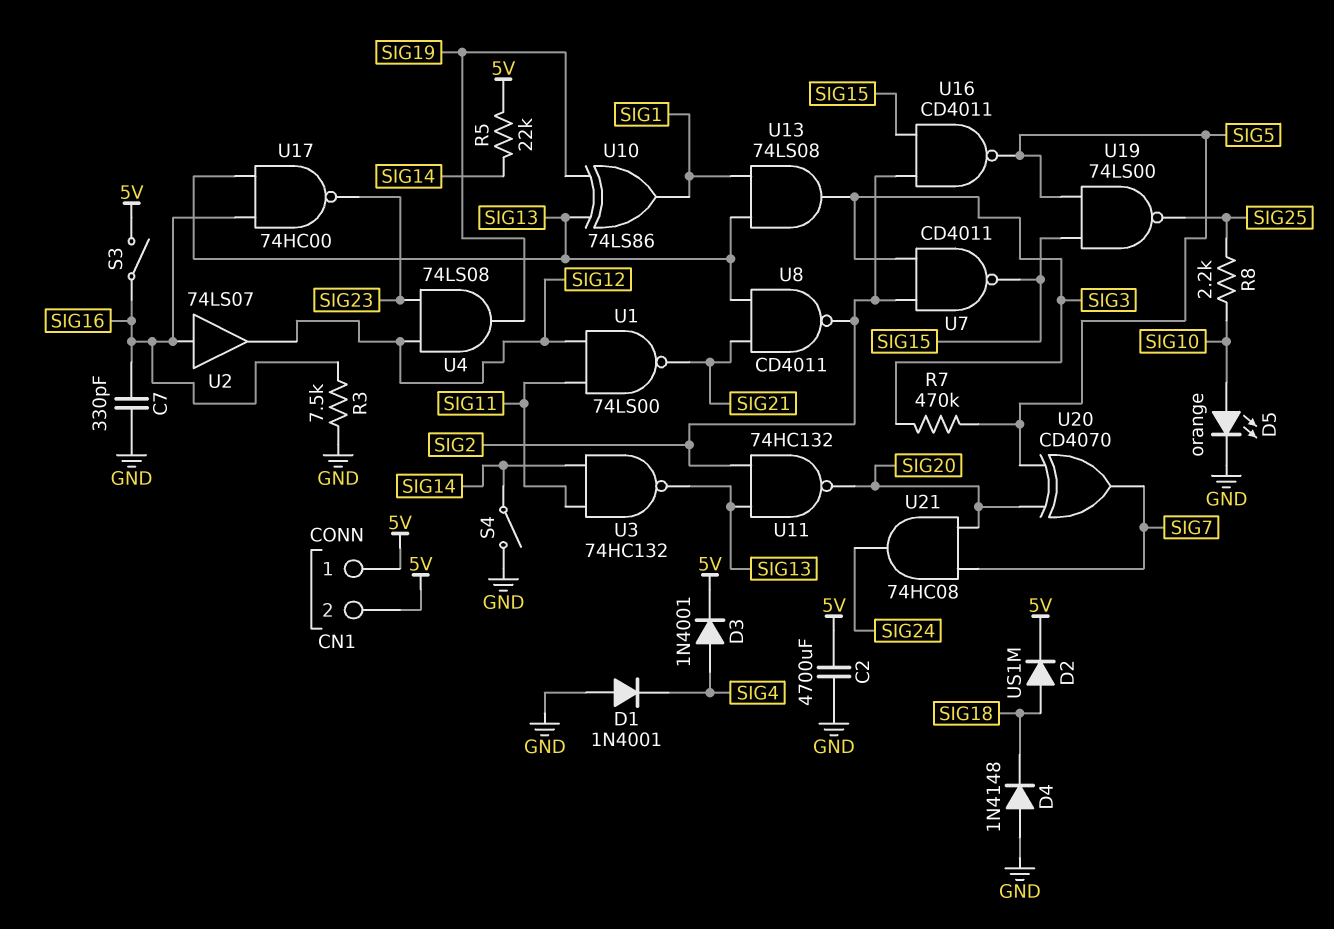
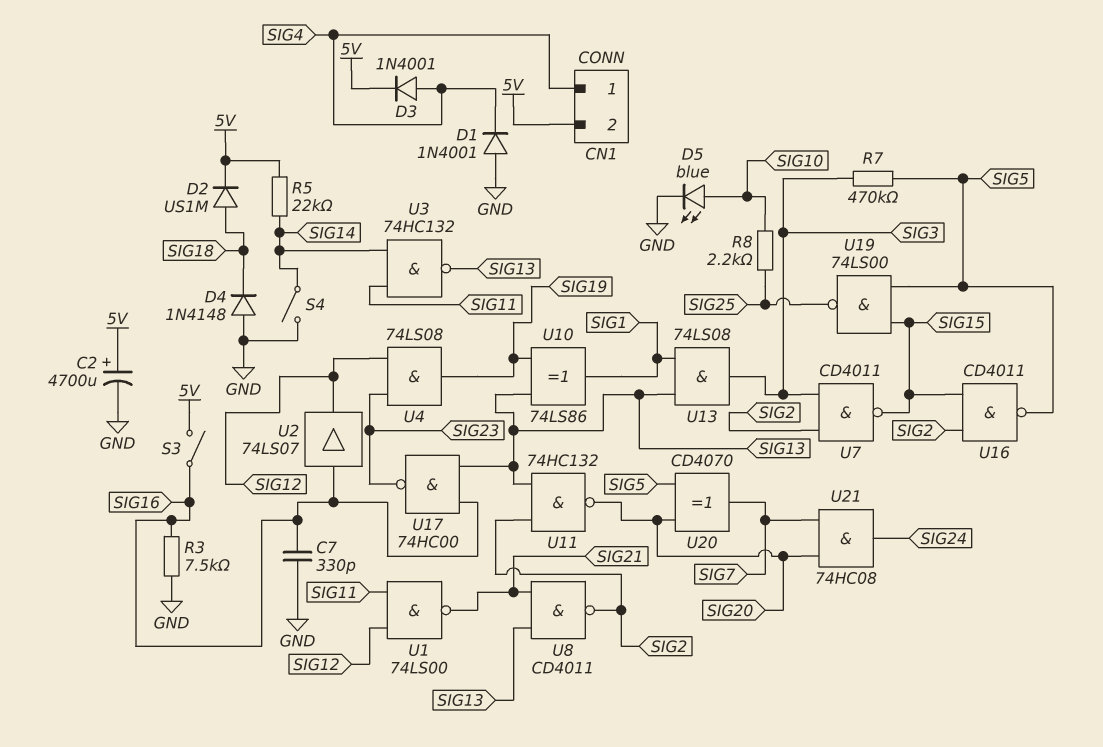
C2: 4700uF (5V, GND) -> 4700uF (plus 5V, minus GND)
CN1 pin 1: 5V -> SIG4
D5: LED orange (A SIG10, K GND) -> LED blue (A SIG10, K GND)

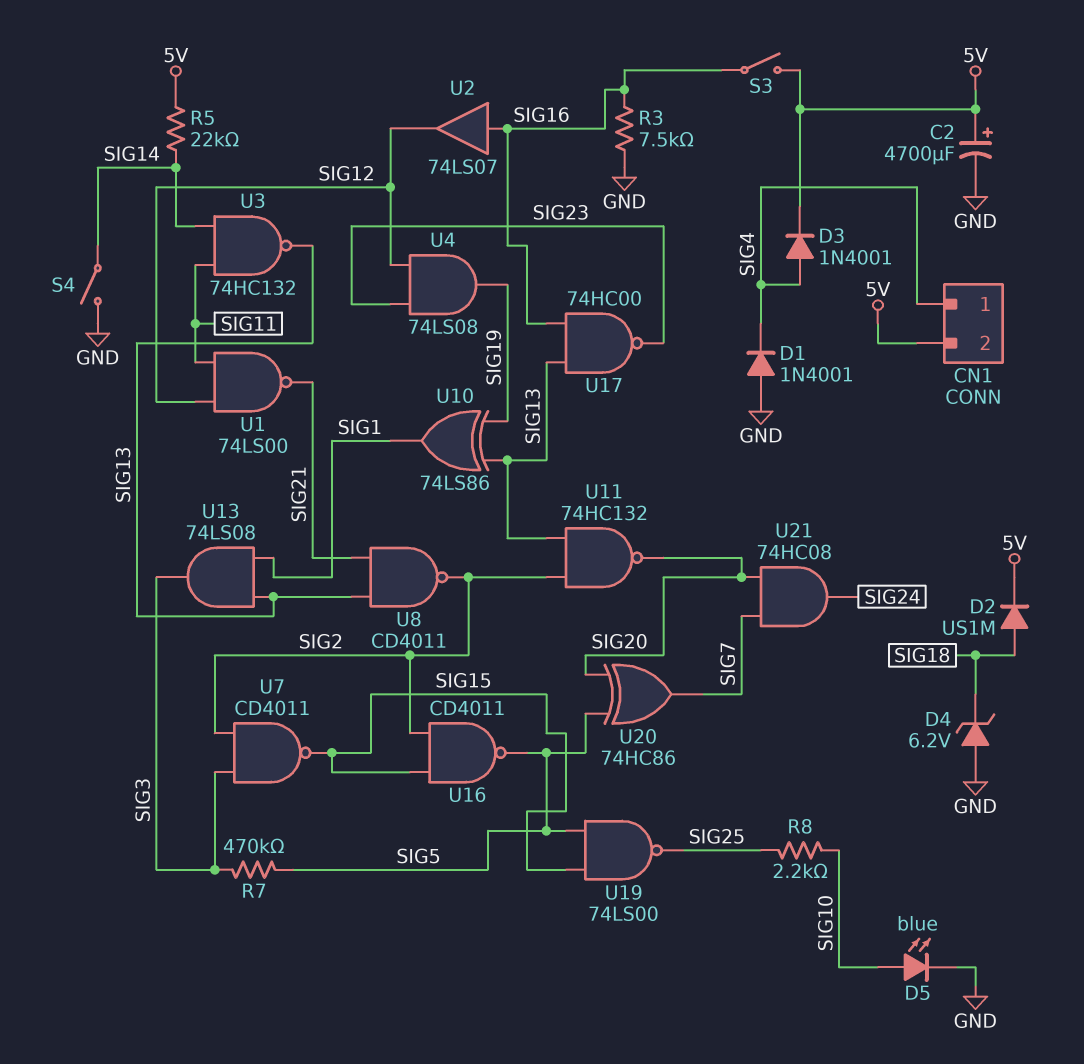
C7: 330pF (GND, SIG16) -> none
D4: diode 1N4148 (A GND, K SIG18) -> zener 6.2V (A GND, K SIG18)
U20: XOR CD4070 (in SIG5, in SIG20, out SIG7) -> XOR 74HC86 (in SIG5, in SIG20, out SIG7)

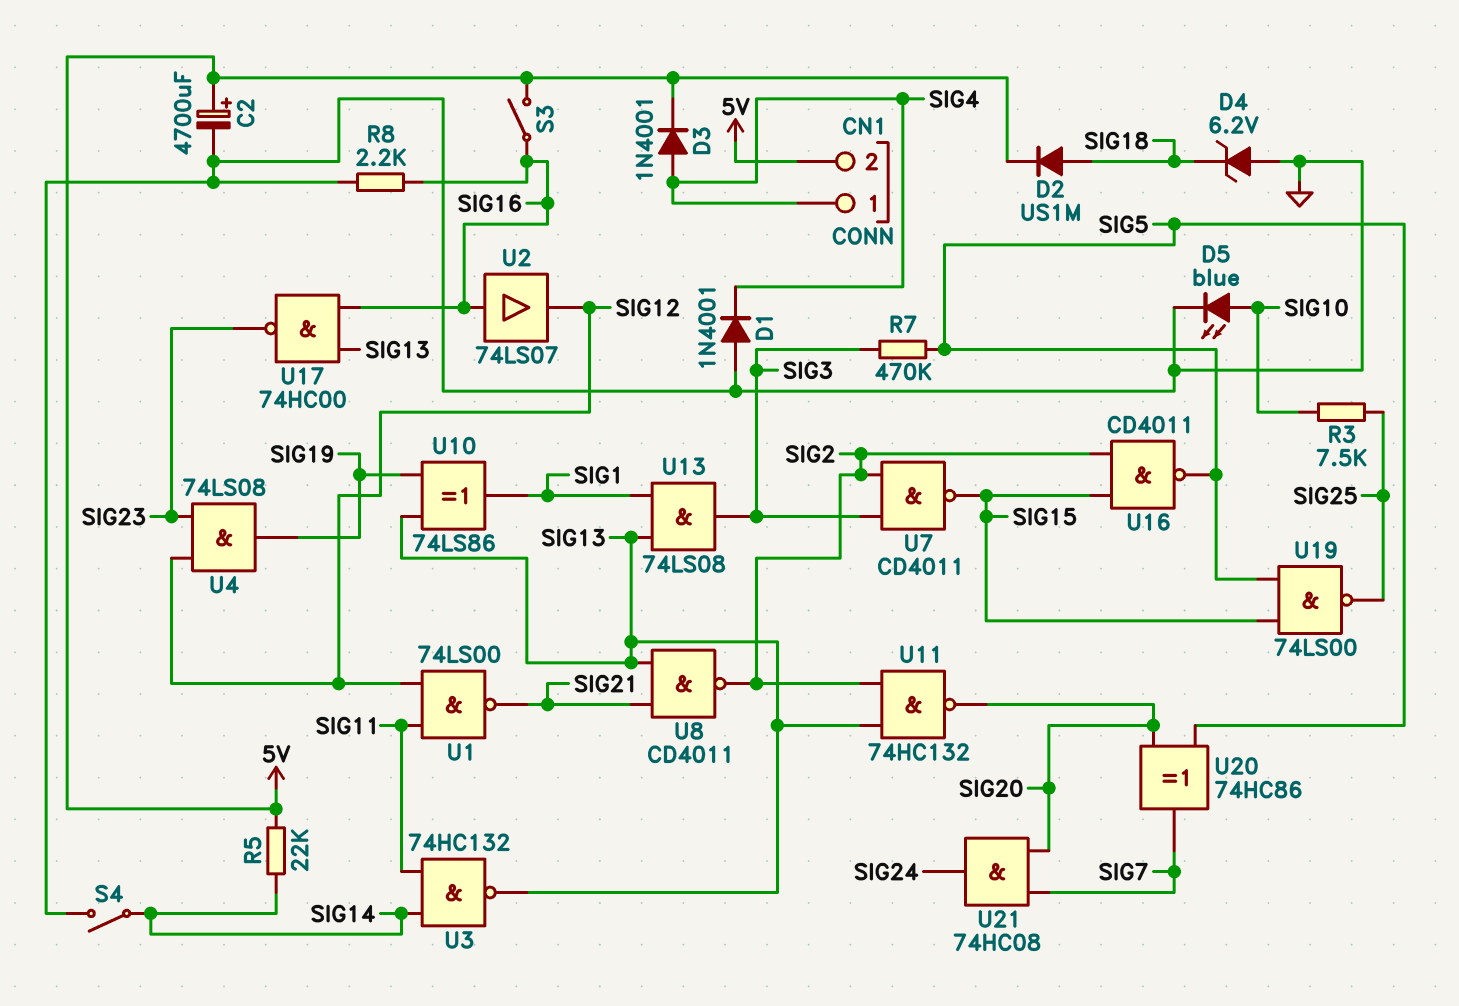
R3: 7.5k (GND, SIG16) -> 7.5k (SIG10, SIG25)
R8: 2.2k (SIG10, SIG25) -> 2.2k (GND, SIG16)

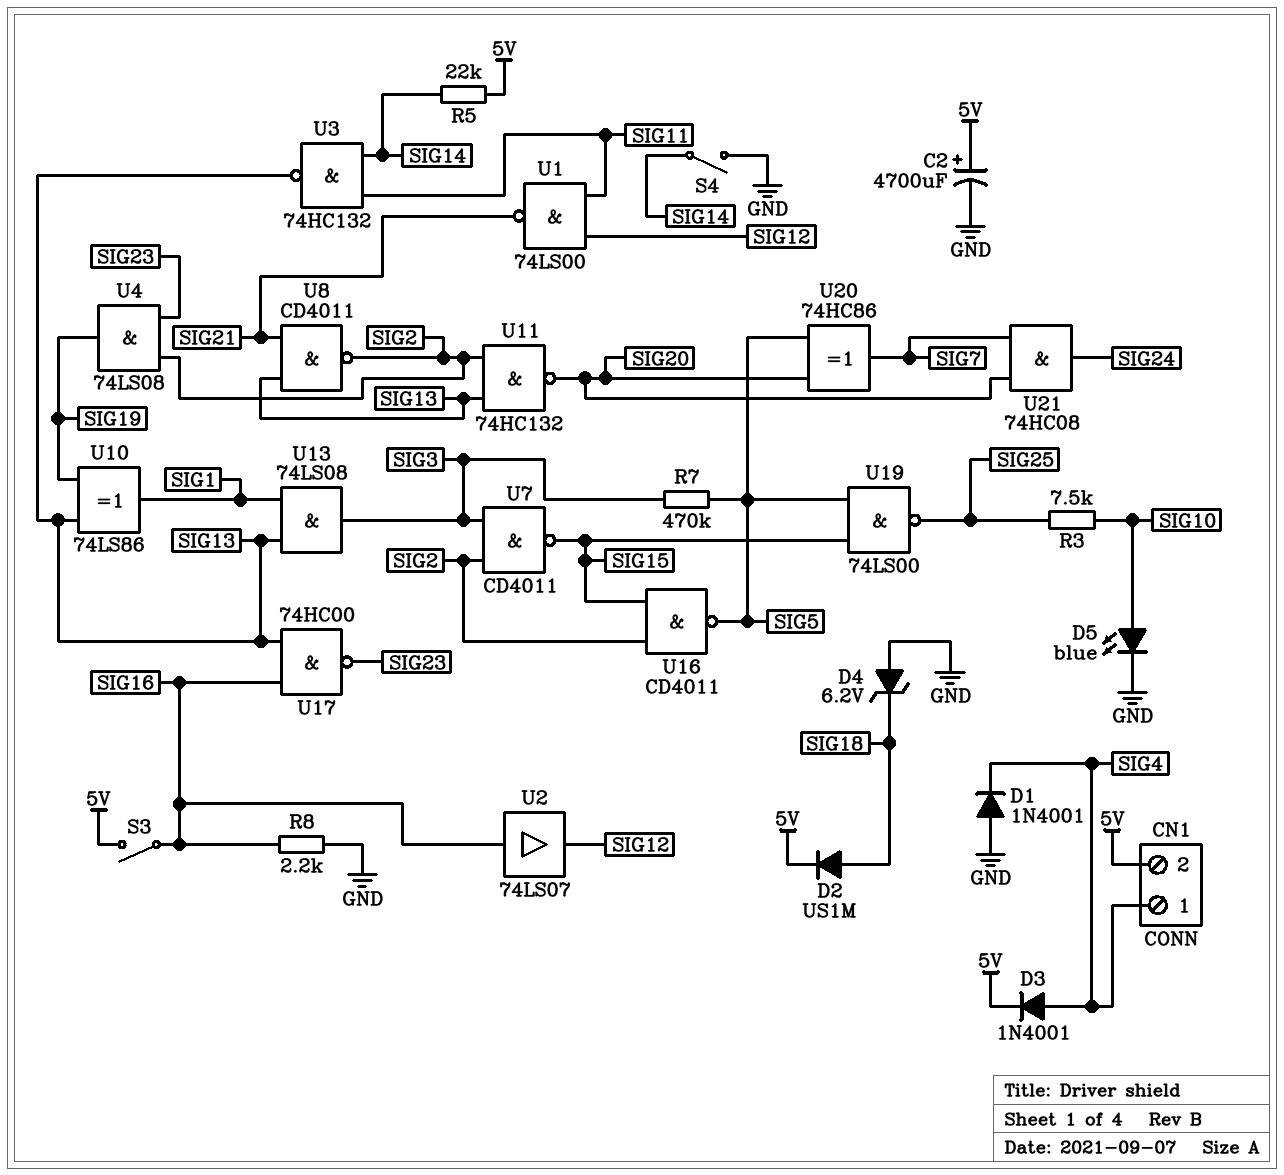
U4: AND 74LS08 (in SIG12, in SIG23, out SIG19) -> AND 74LS08 (in SIG2, in SIG23, out SIG19)

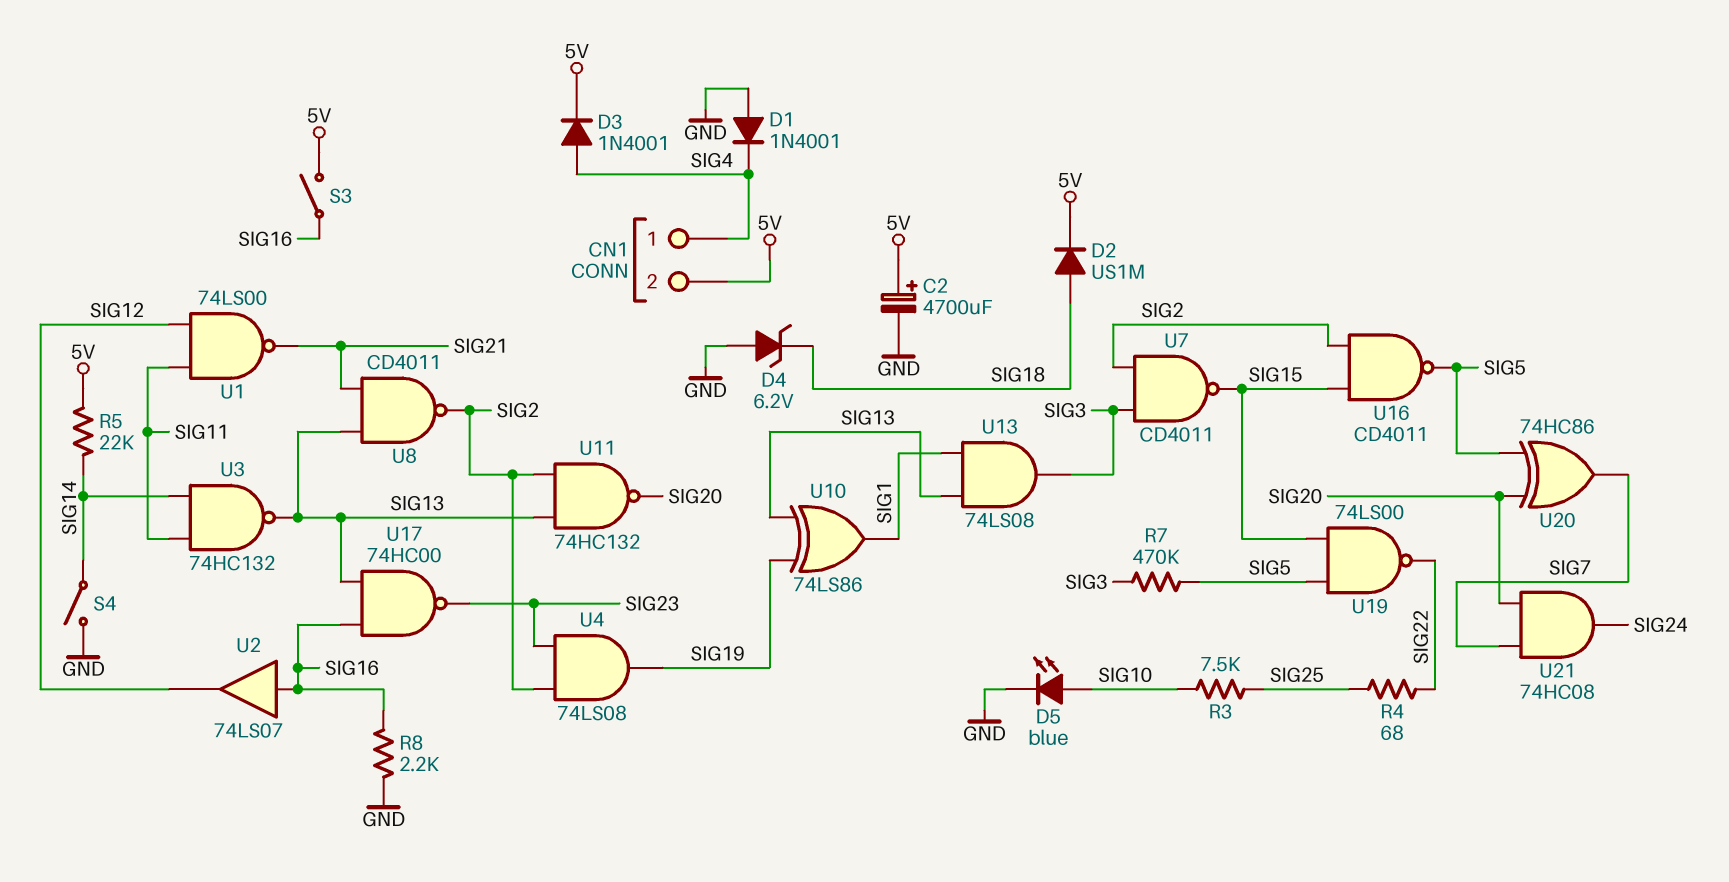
R4: none -> 68 (SIG22, SIG25)
U19: NAND 74LS00 (in SIG5, in SIG15, out SIG25) -> NAND 74LS00 (in SIG5, in SIG15, out SIG22)

